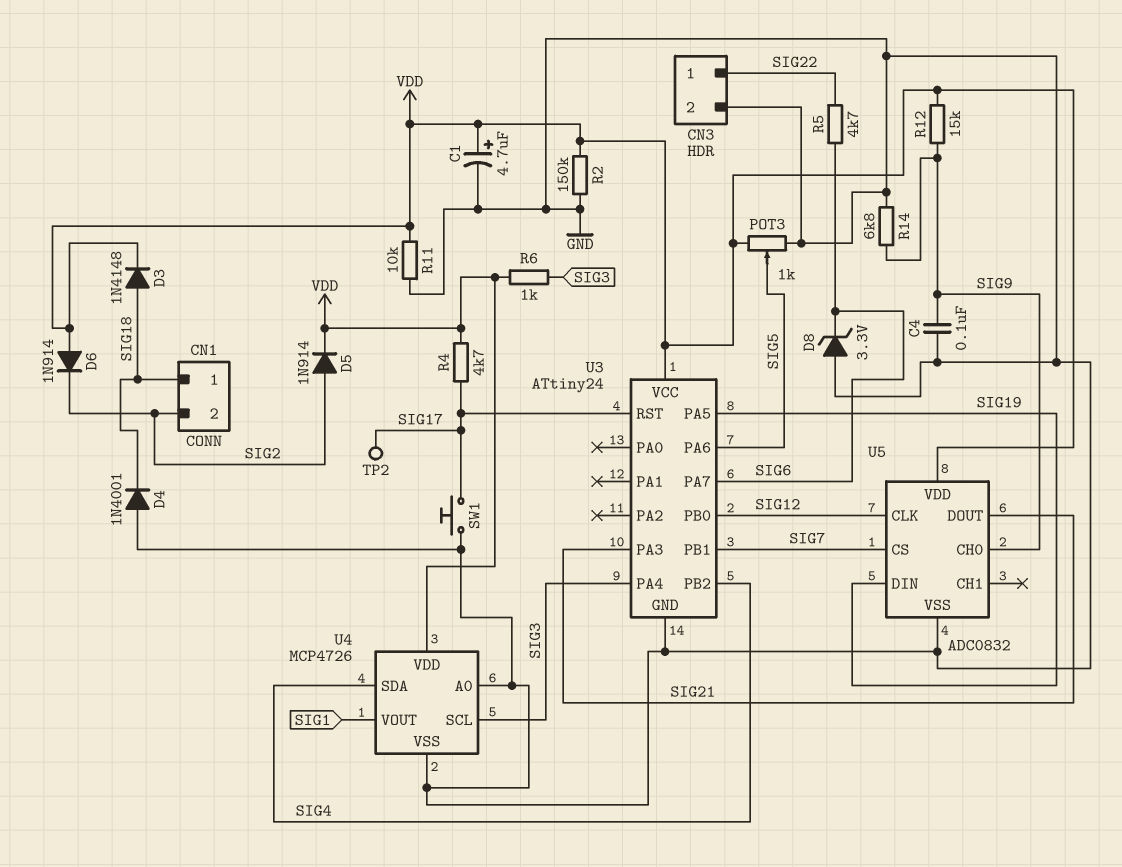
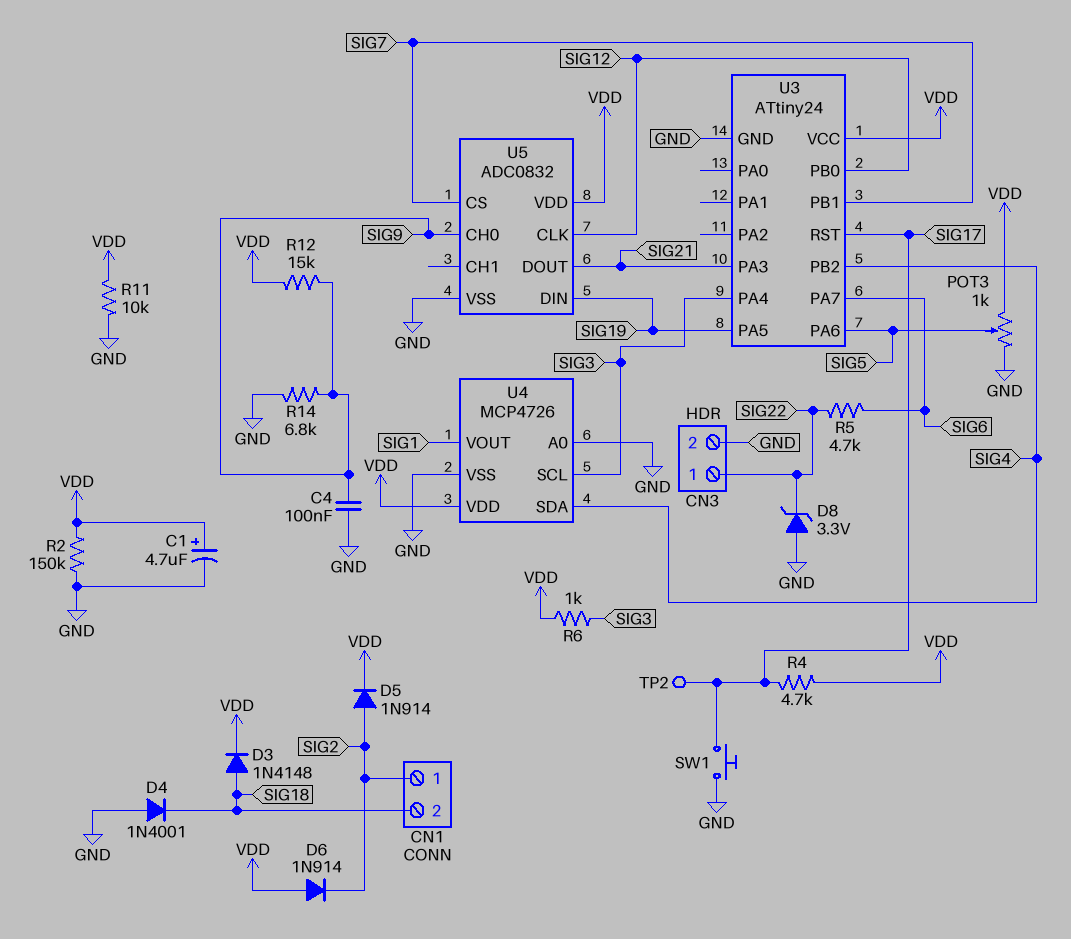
CN1 pin 1: SIG18 -> SIG2
CN1 pin 2: SIG2 -> SIG18
D8: zener 3.3V (A GND, K SIG6) -> zener 3.3V (A GND, K SIG22)

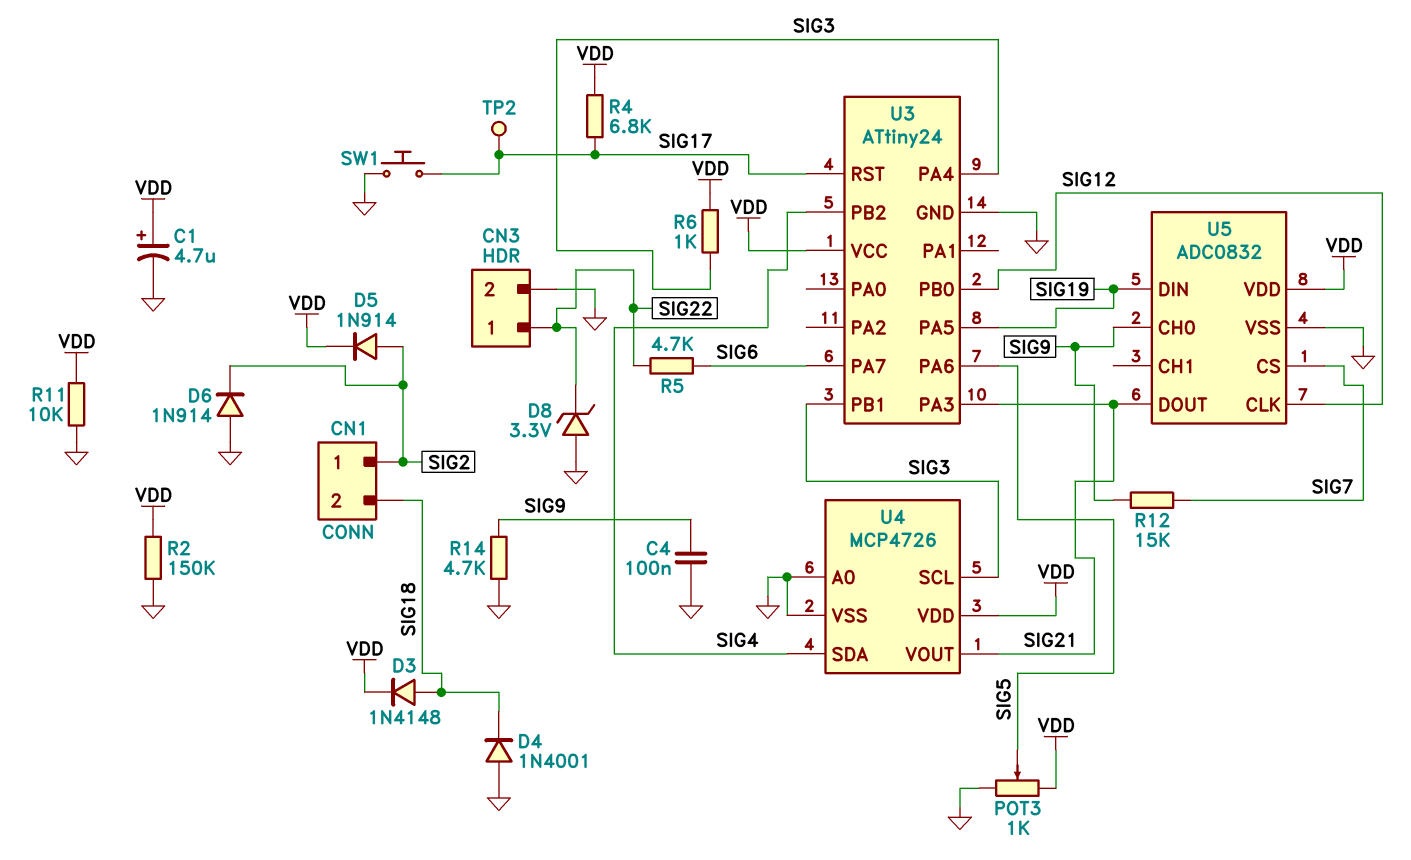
D6: diode 1N914 (A VDD, K SIG2) -> diode 1N914 (A GND, K SIG2)
R4: 4.7k (SIG17, VDD) -> 6.8k (SIG17, VDD)
R12: 15k (SIG9, VDD) -> 15k (SIG7, SIG9)
R14: 6.8k (GND, SIG9) -> 4.7k (GND, SIG9)
U3 pin PB1: SIG7 -> SIG3
U4 pin VOUT: SIG1 -> SIG21

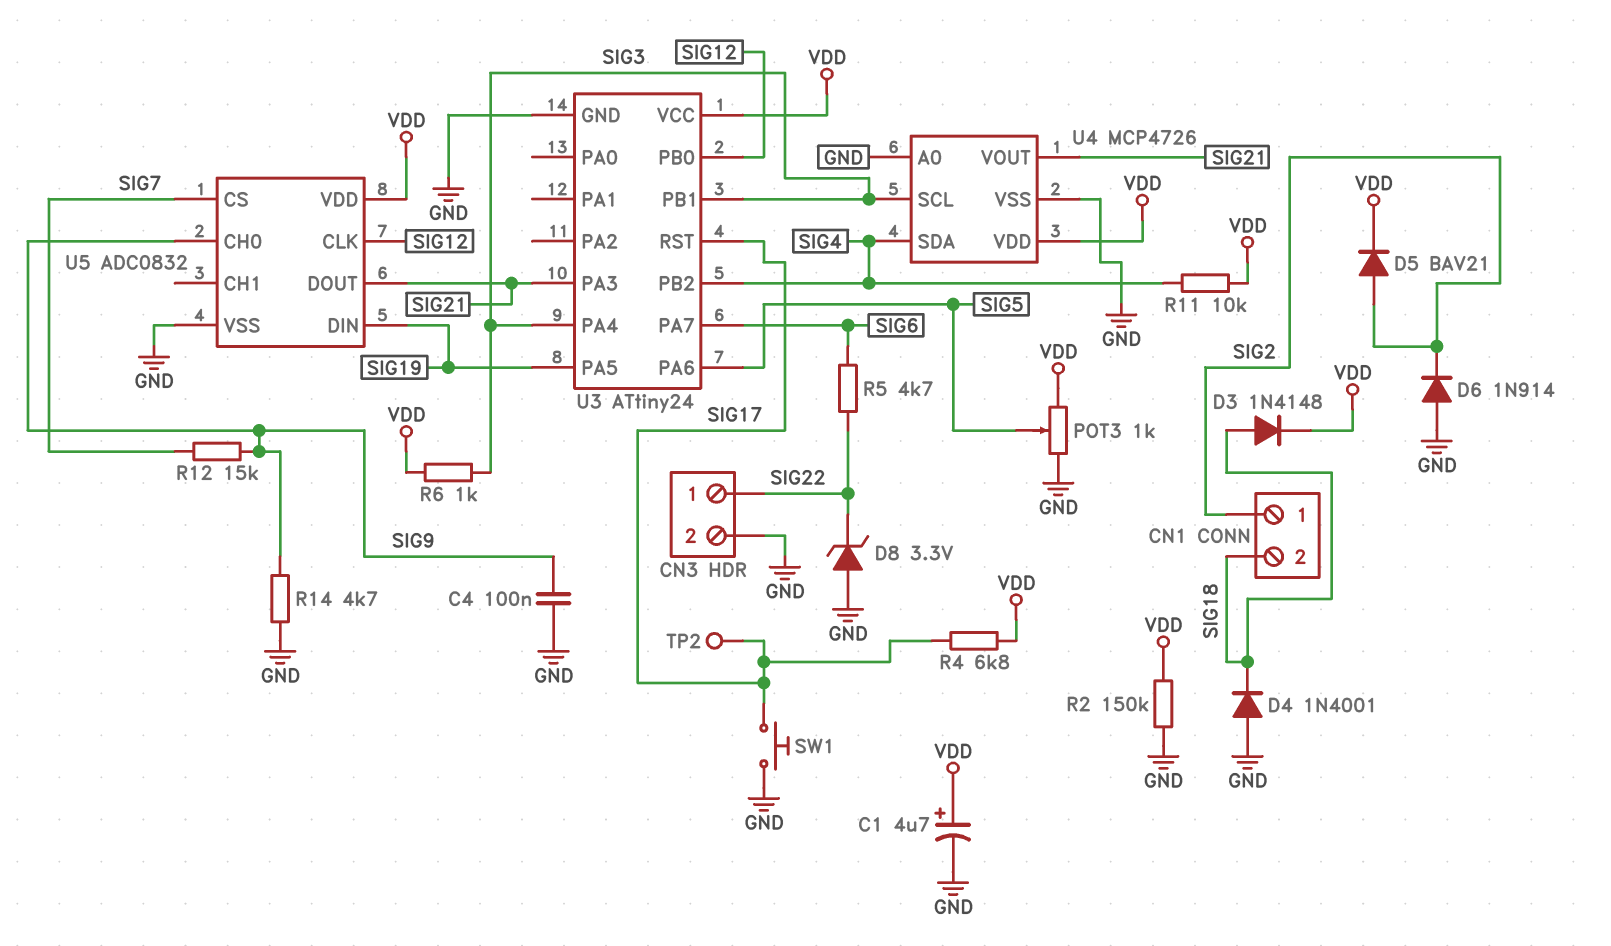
D5: diode 1N914 (A SIG2, K VDD) -> diode BAV21 (A SIG2, K VDD)
R11: 10k (GND, VDD) -> 10k (SIG4, VDD)

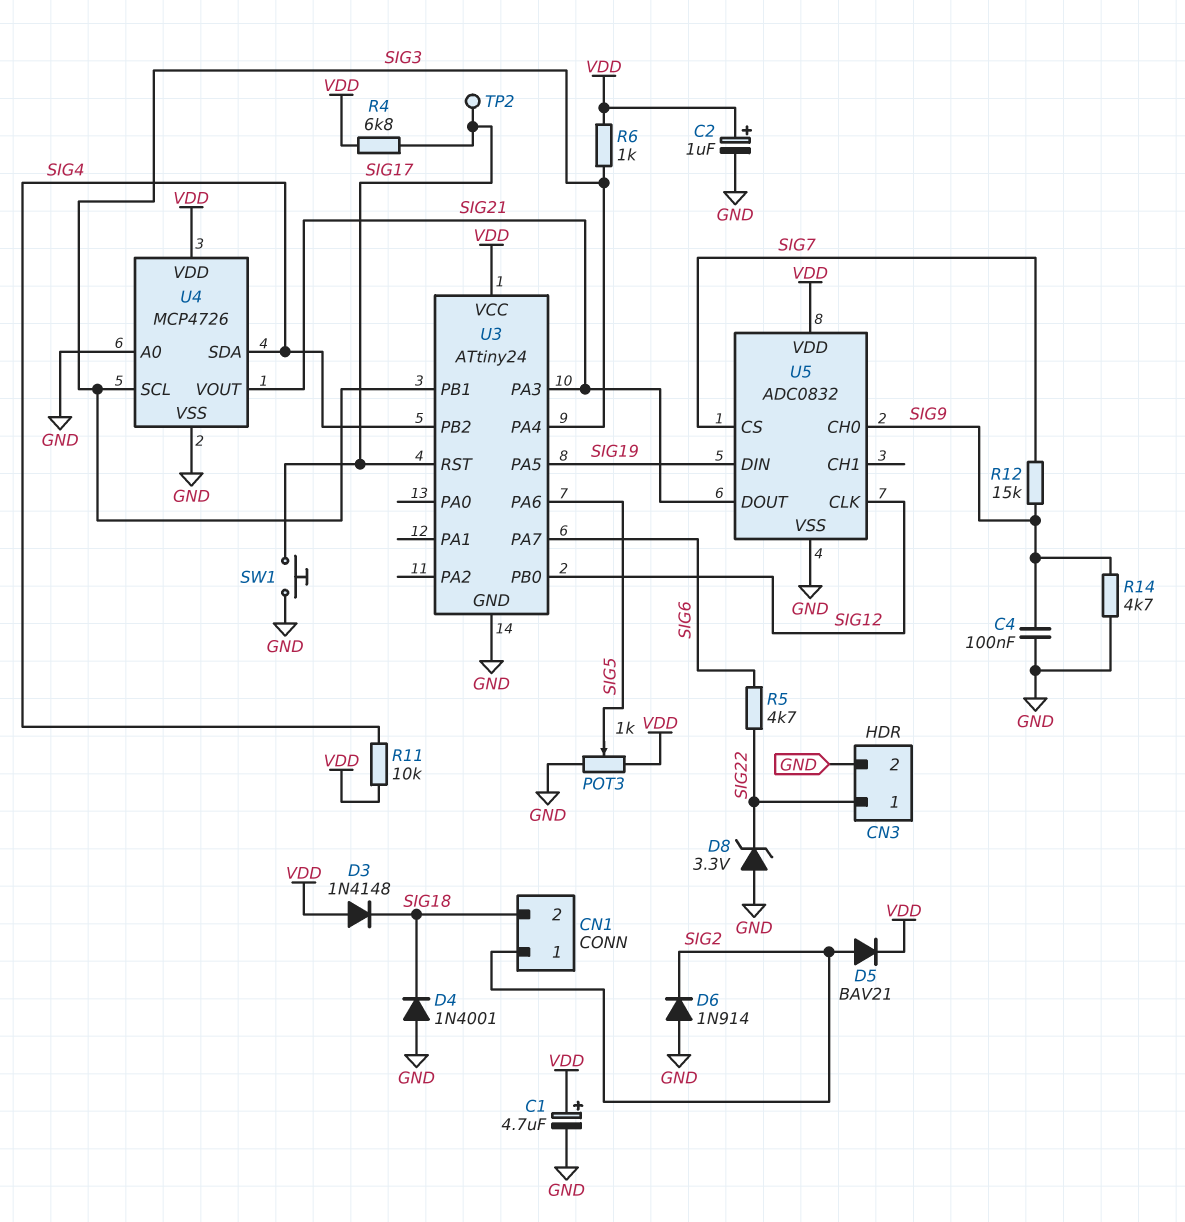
C2: none -> 1uF (plus VDD, minus GND)
D3: diode 1N4148 (A SIG18, K VDD) -> diode 1N4148 (A VDD, K SIG18)
R2: 150k (GND, VDD) -> none

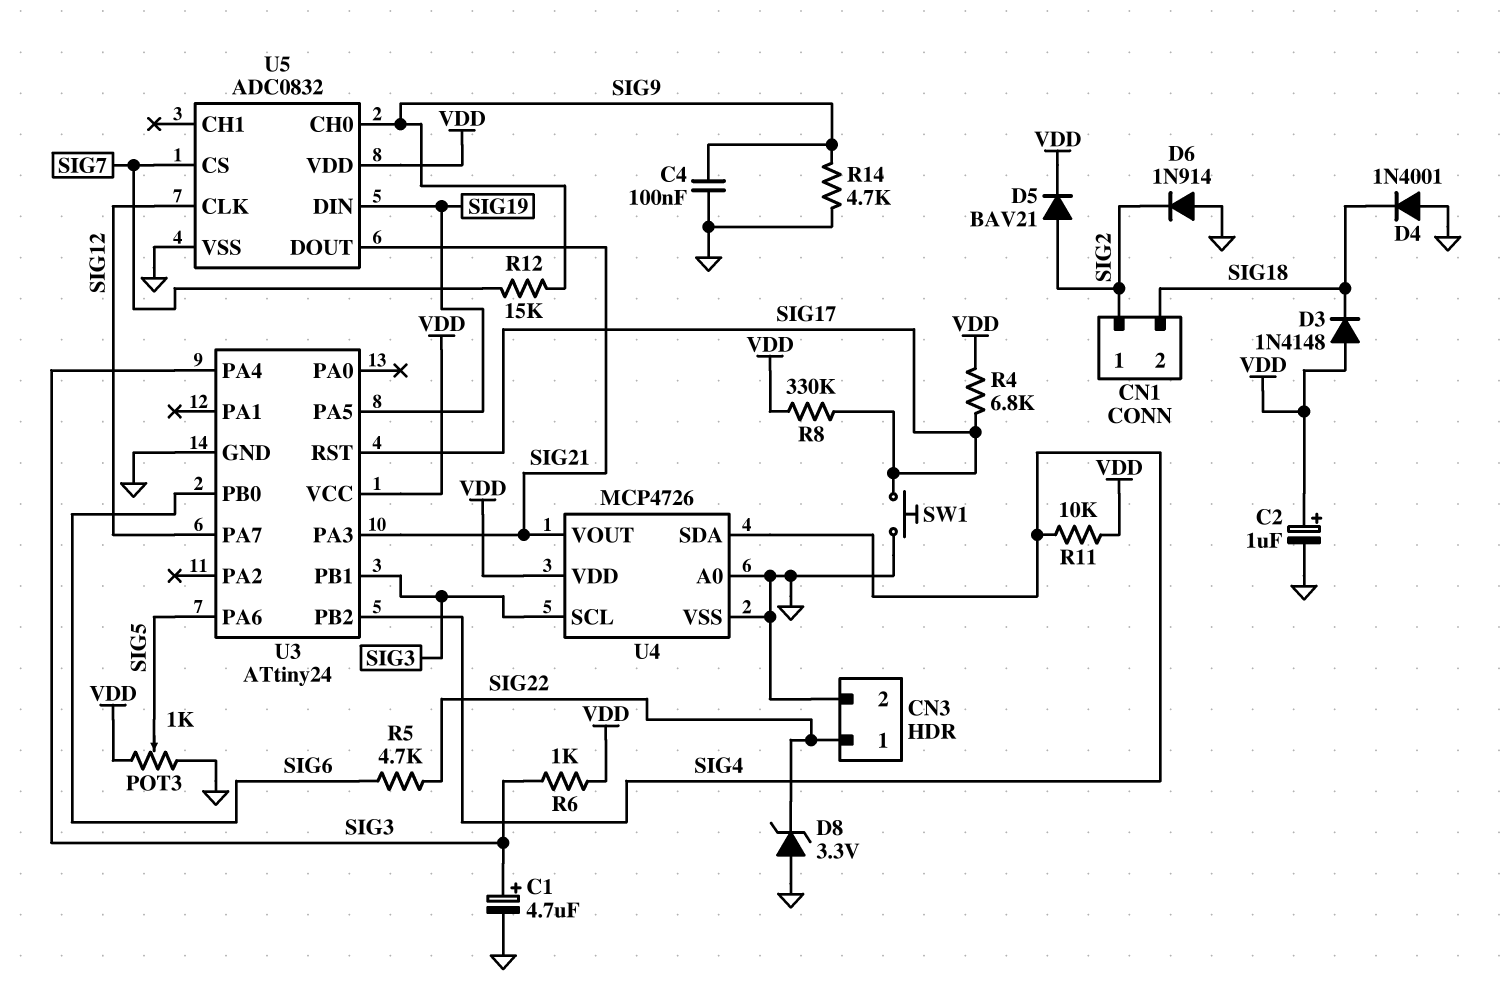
C1: 4.7uF (plus VDD, minus GND) -> 4.7uF (plus SIG3, minus GND)
R8: none -> 330k (SIG17, VDD)
TP2: test point (SIG17) -> none
U3 pin PA7: SIG6 -> SIG12
U3 pin PB0: SIG12 -> SIG6

